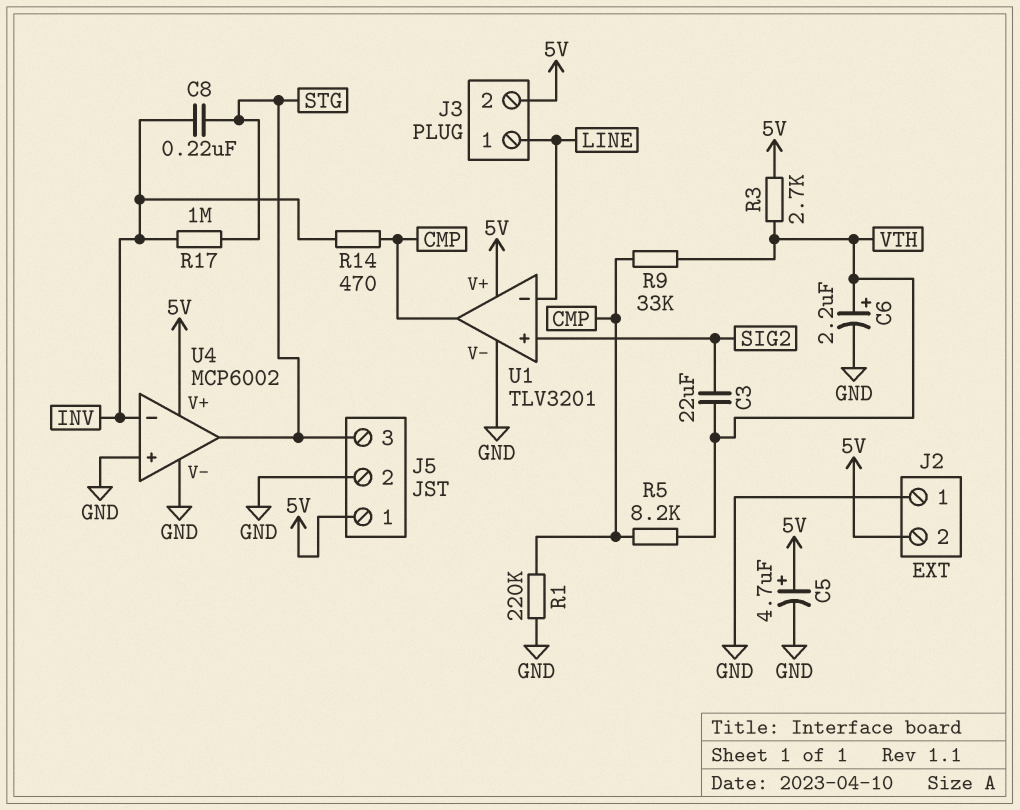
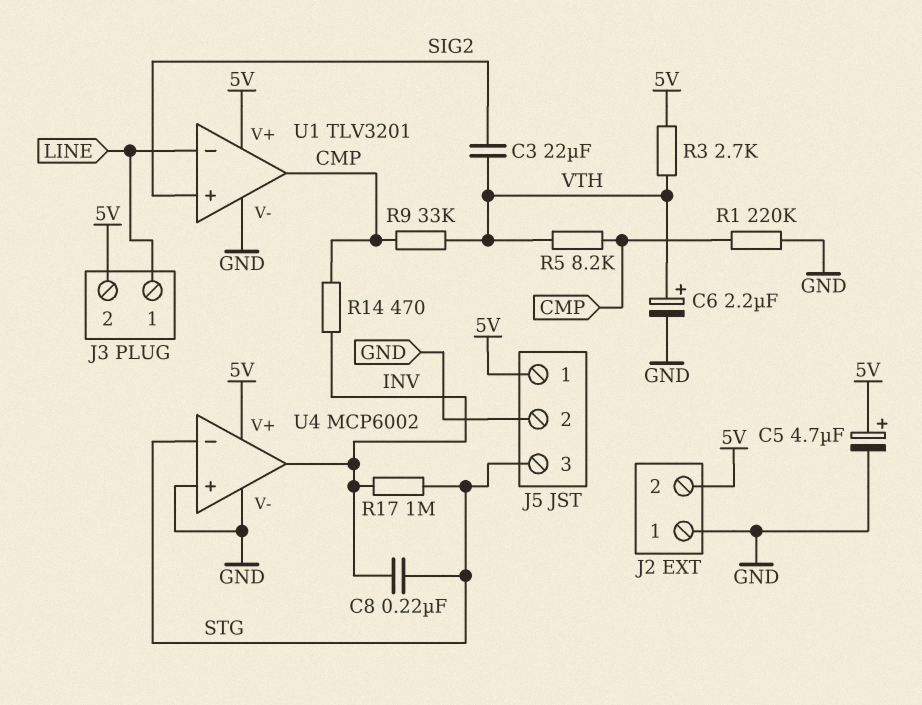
U4 pin in-: INV -> STG
U4 pin out: STG -> INV

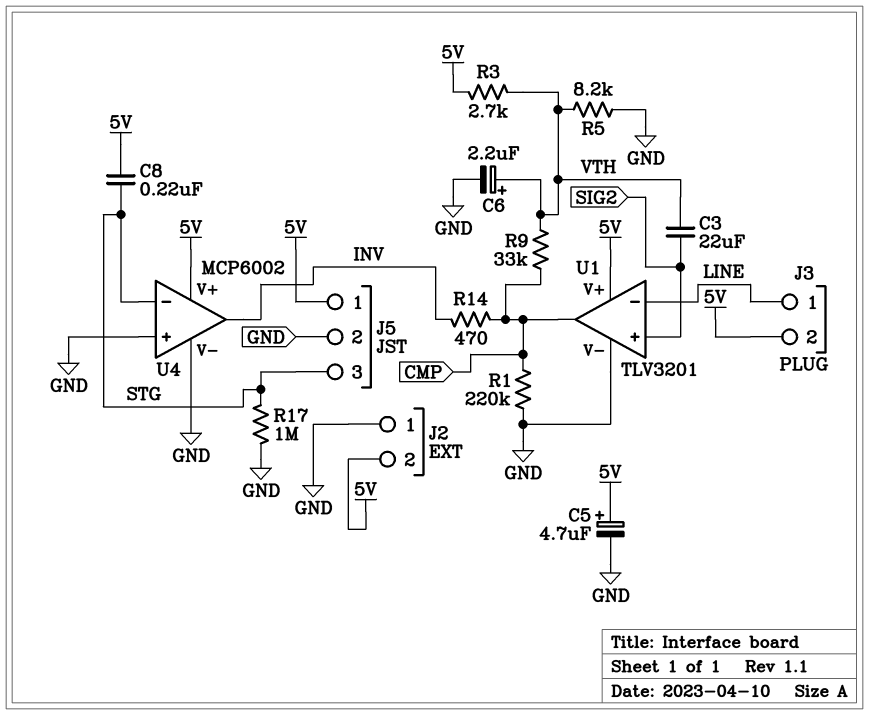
C8: 220nF (INV, STG) -> 220nF (5V, STG)
R5: 8.2k (CMP, VTH) -> 8.2k (GND, VTH)
R17: 1M (INV, STG) -> 1M (GND, STG)

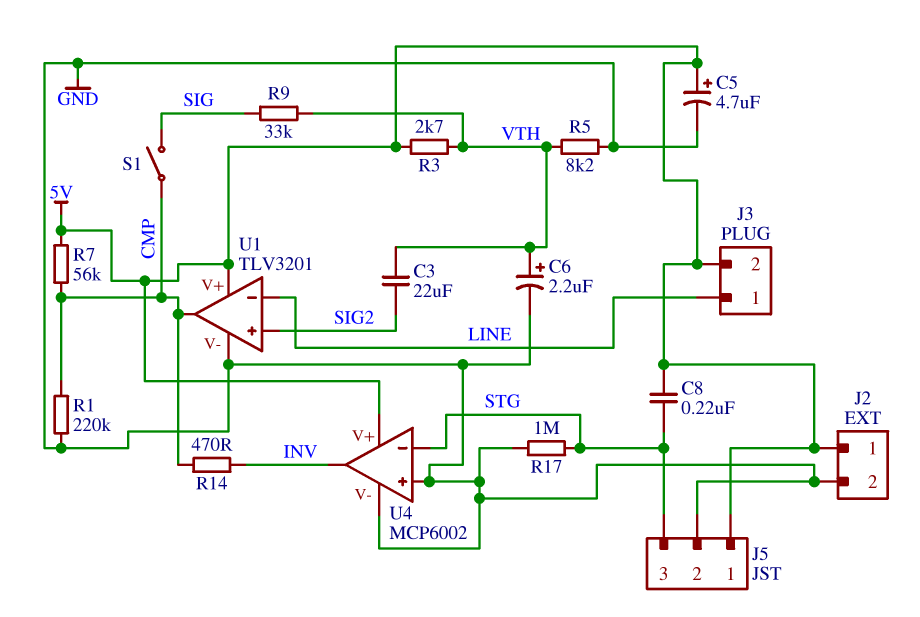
J2 pin 1: GND -> 5V
J2 pin 2: 5V -> GND
R7: none -> 56k (5V, CMP)
R9: 33k (CMP, VTH) -> 33k (SIG, VTH)
S1: none -> switch (CMP, SIG)

